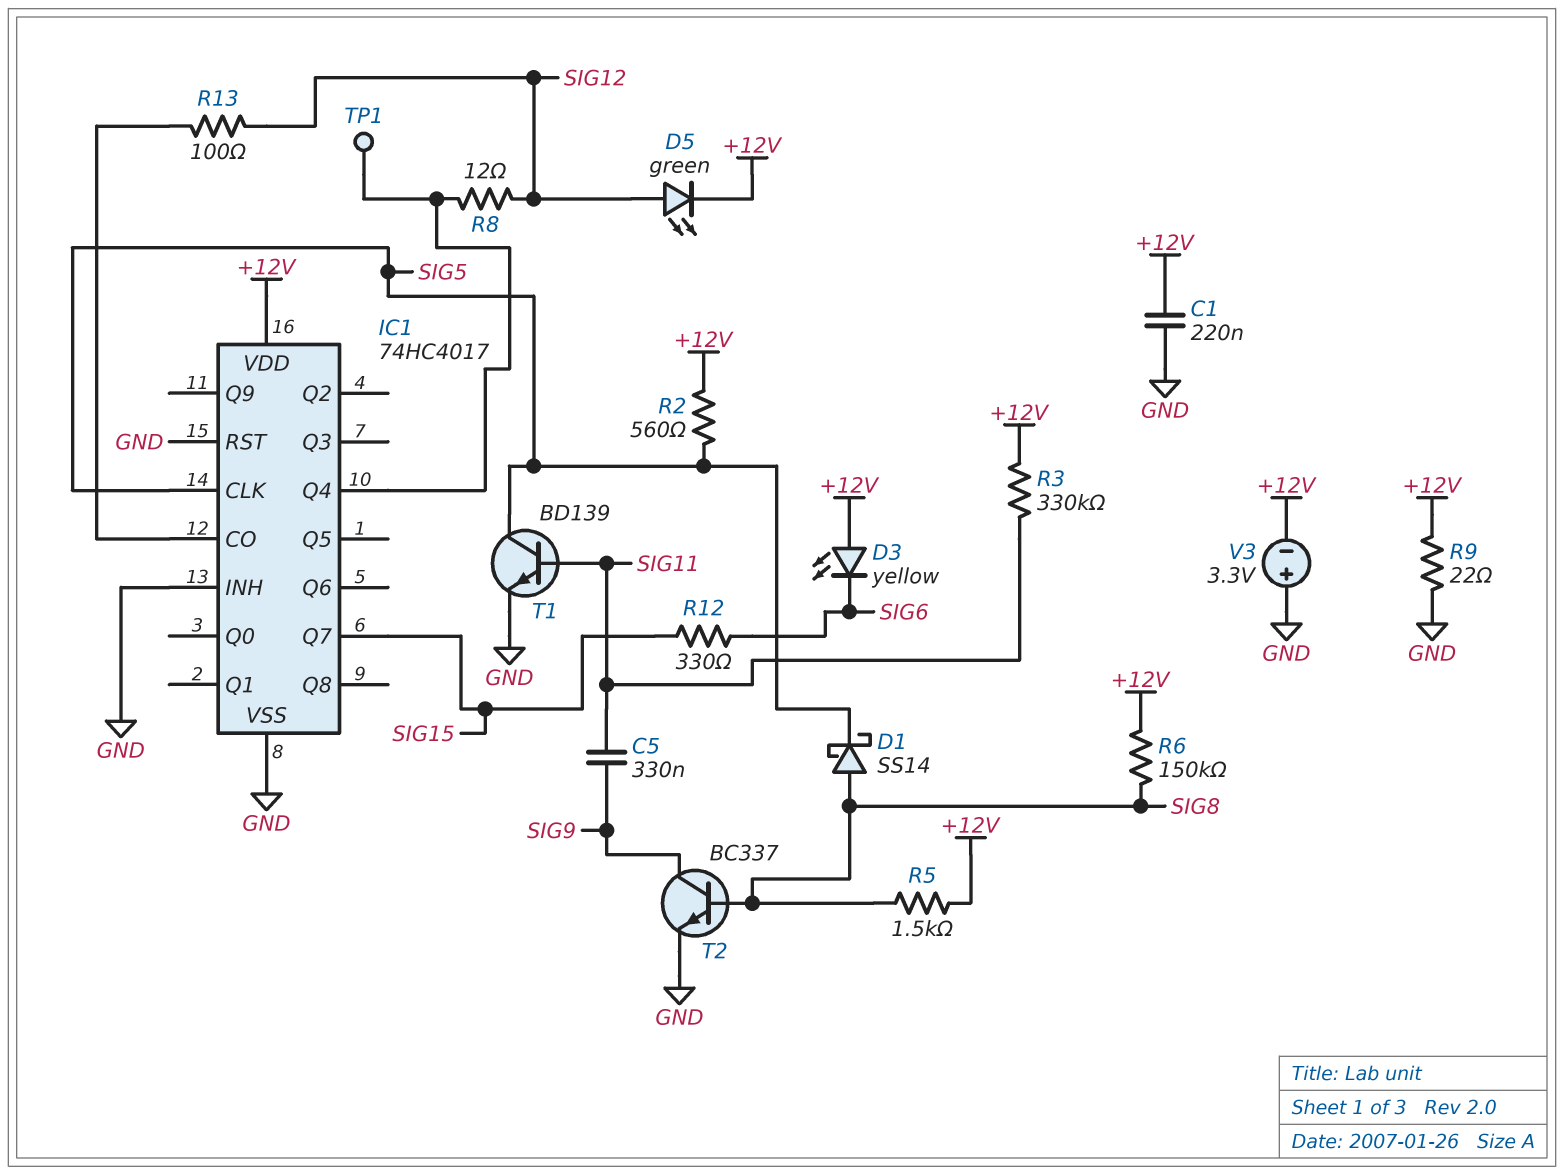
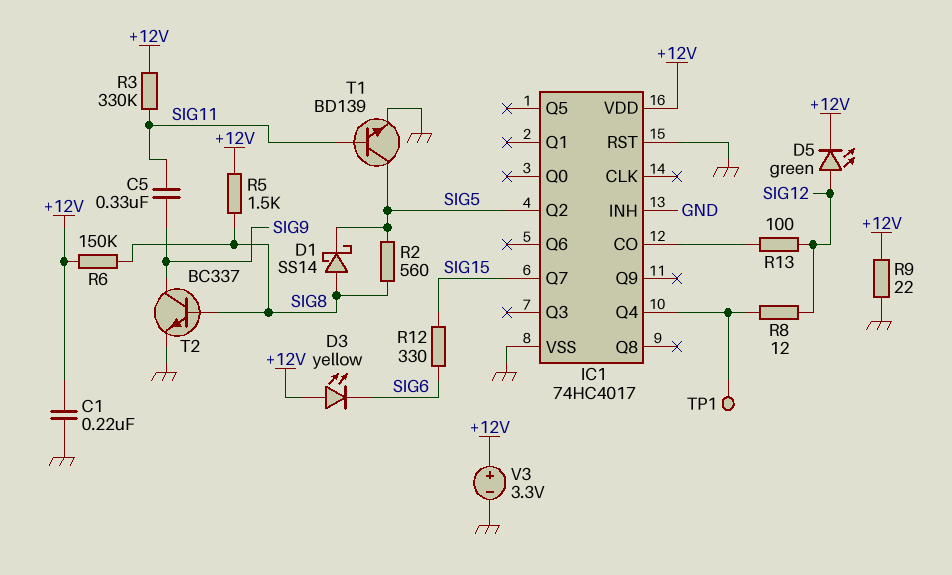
IC1 pin CLK: SIG5 -> none
IC1 pin Q2: none -> SIG5
R2: 560 (+12V, SIG5) -> 560 (SIG5, SIG8)
V3: 3.3V (plus GND, minus +12V) -> 3.3V (plus +12V, minus GND)

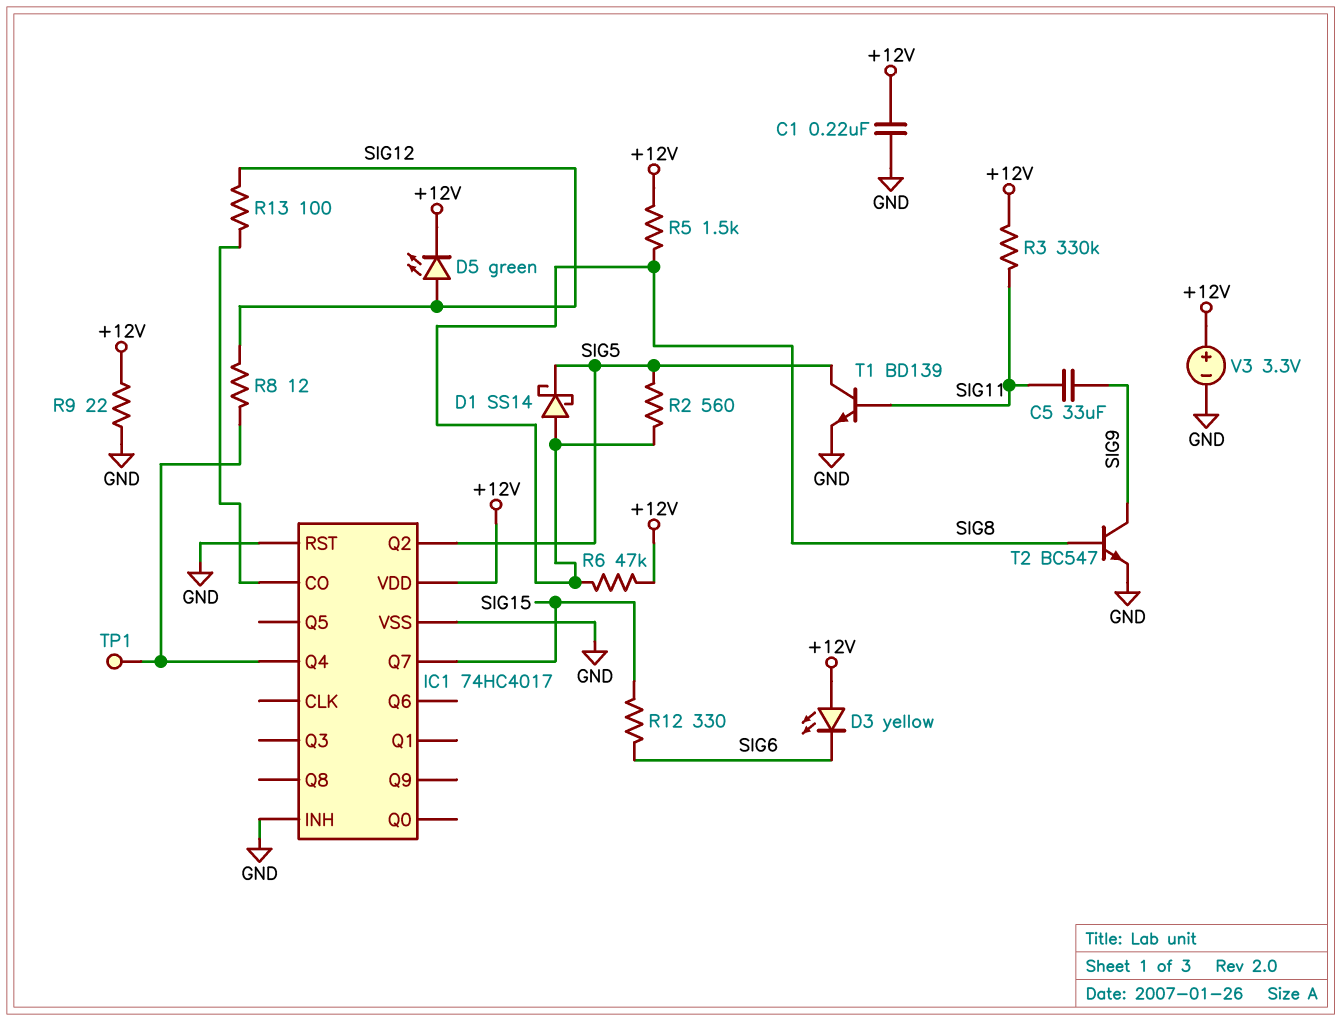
C5: 330nF (SIG9, SIG11) -> 33uF (SIG9, SIG11)
R6: 150k (+12V, SIG8) -> 47k (+12V, SIG8)
T2: NPN BC337 (B SIG8, C SIG9, E GND) -> NPN BC547 (B SIG8, C SIG9, E GND)

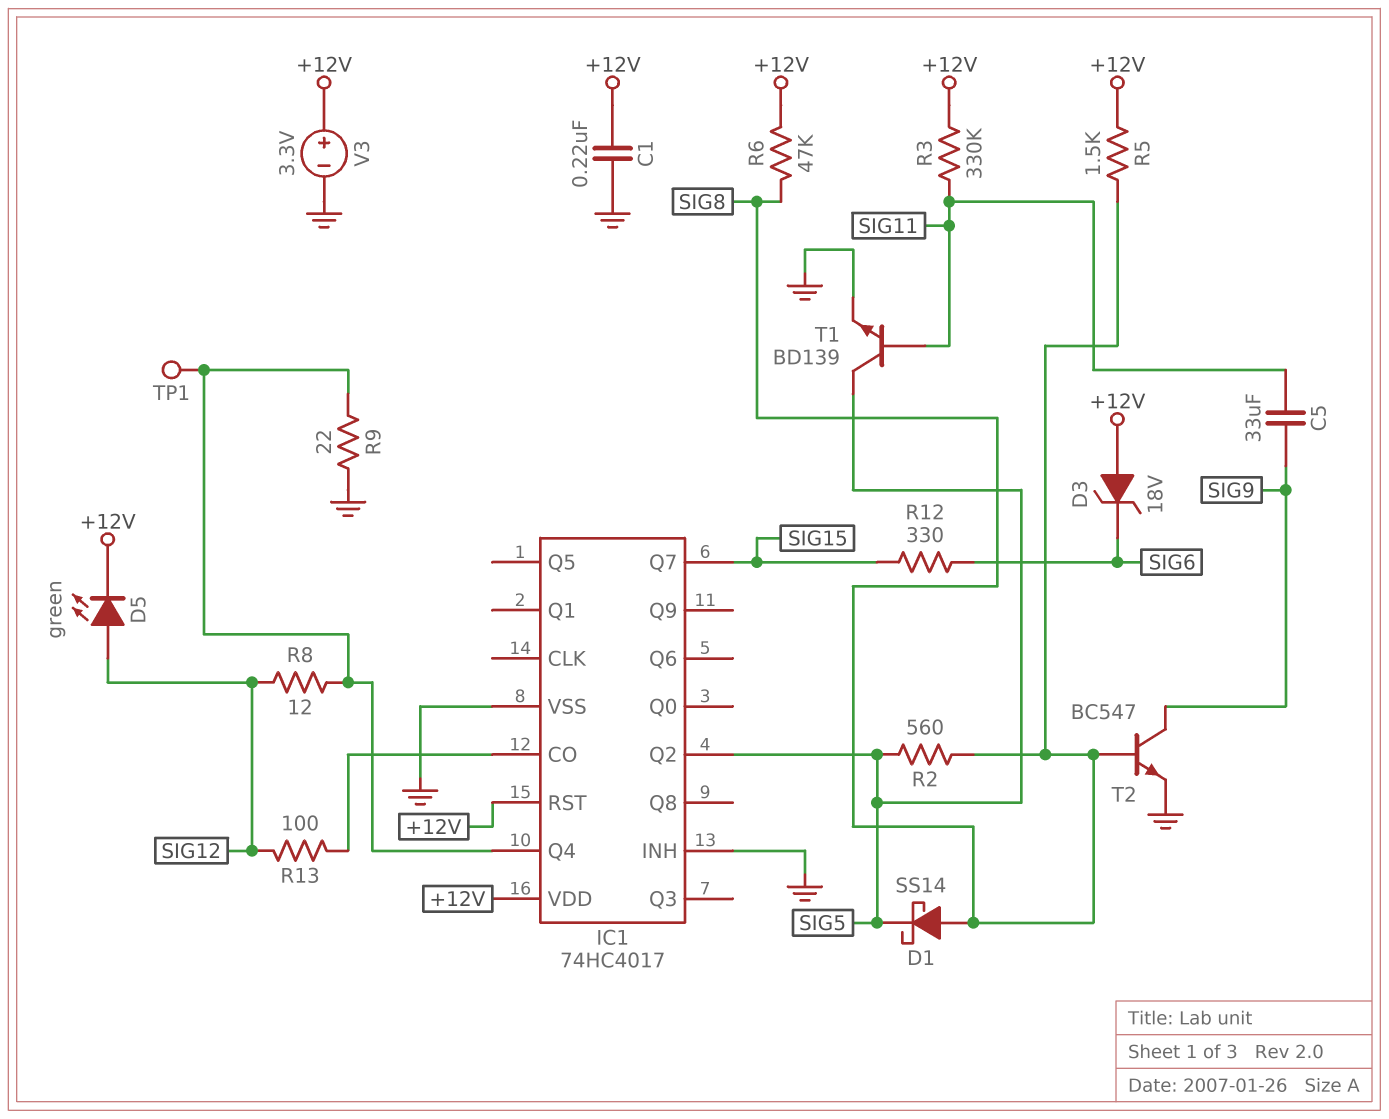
D3: LED yellow (A +12V, K SIG6) -> zener 18V (A +12V, K SIG6)
IC1 pin RST: GND -> +12V
R9: 22 (+12V, GND) -> 22 (GND, IC1/Q4)

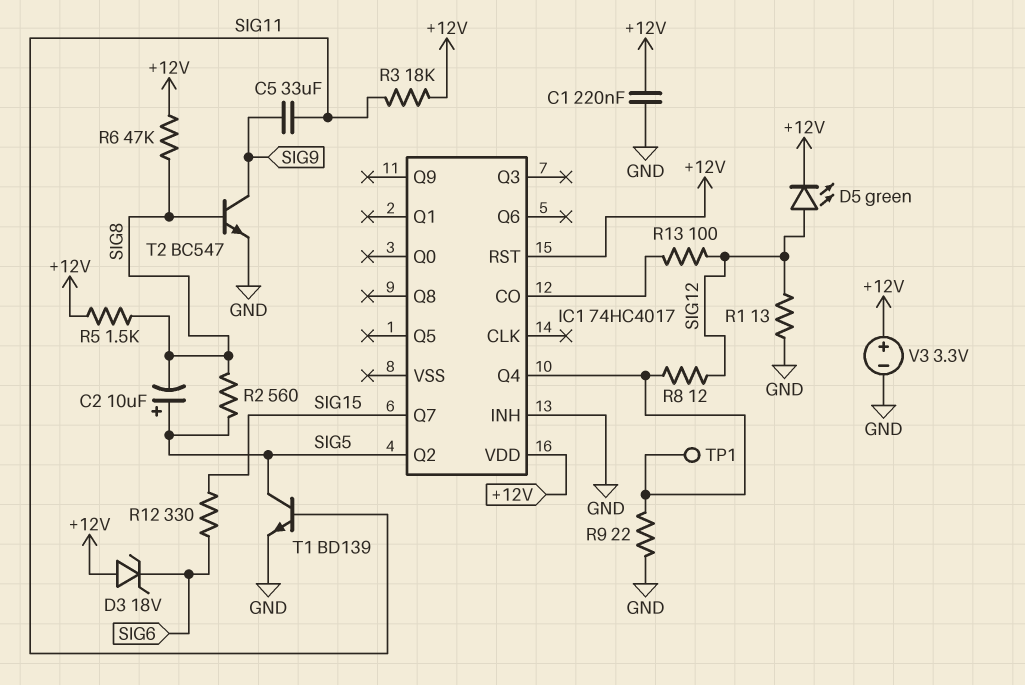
C2: none -> 10uF (plus SIG5, minus SIG8)
D1: schottky SS14 (A SIG8, K SIG5) -> none
IC1 pin VSS: GND -> none
R1: none -> 13 (GND, SIG12)
R3: 330k (+12V, SIG11) -> 18k (+12V, SIG11)

